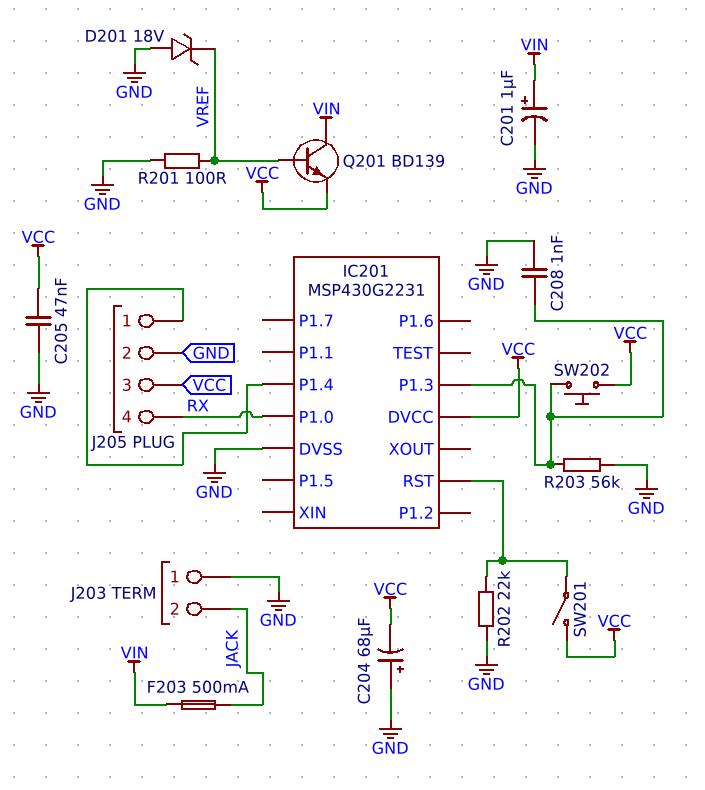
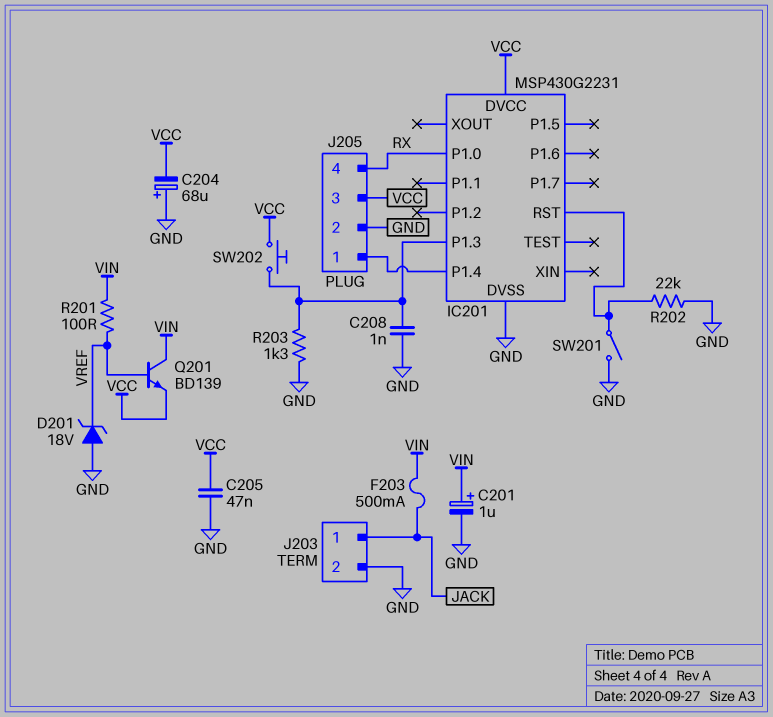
J203 pin 1: GND -> JACK
J203 pin 2: JACK -> GND
R201: 100 (GND, VREF) -> 100 (VIN, VREF)
R203: 56k (GND, IC201/P1.3) -> 1.3k (GND, IC201/P1.3)
SW201: switch (IC201/RST, VCC) -> switch (GND, IC201/RST)

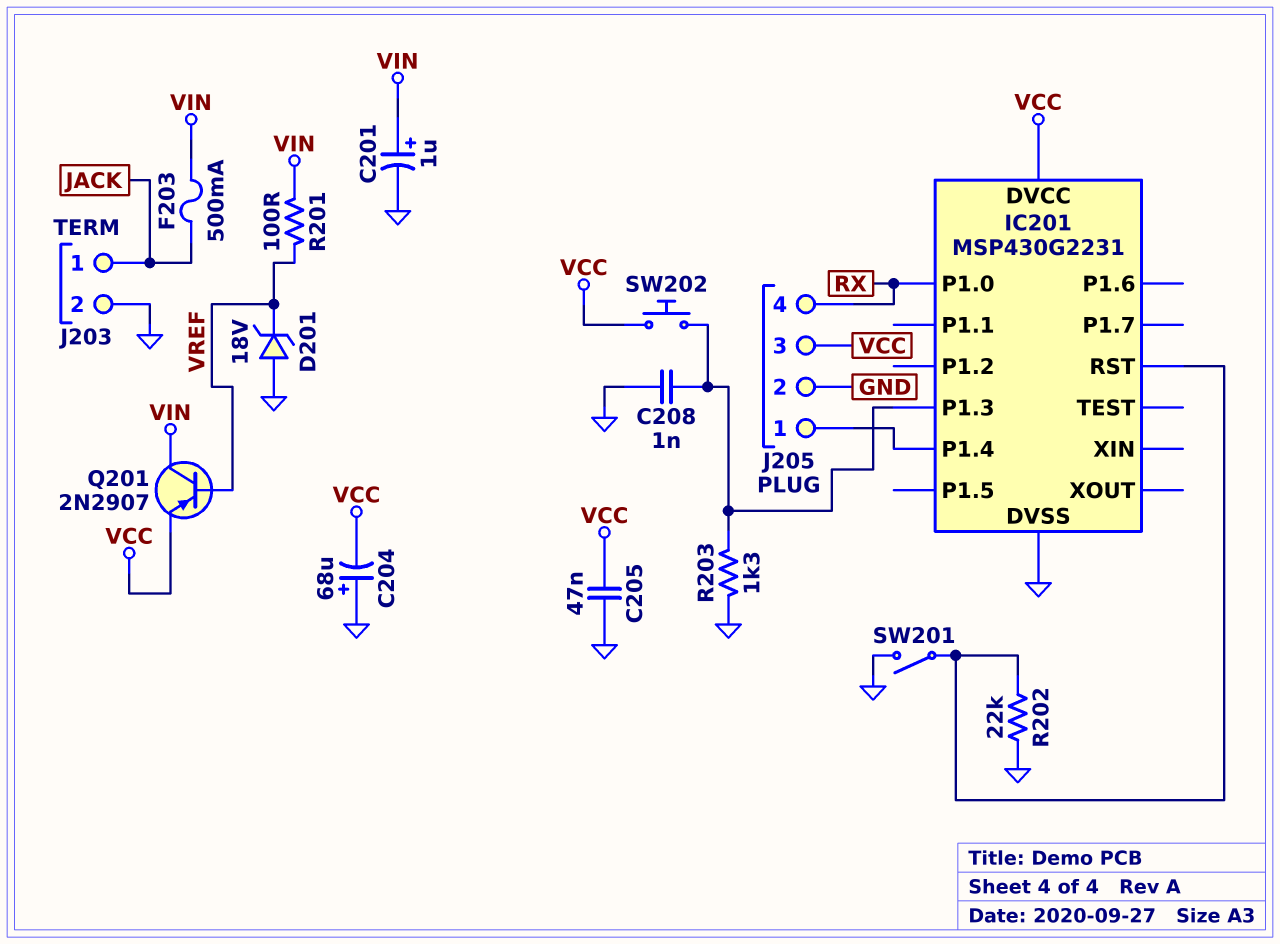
Q201: NPN BD139 (B VREF, C VIN, E VCC) -> PNP 2N2907 (B VREF, C VIN, E VCC)

